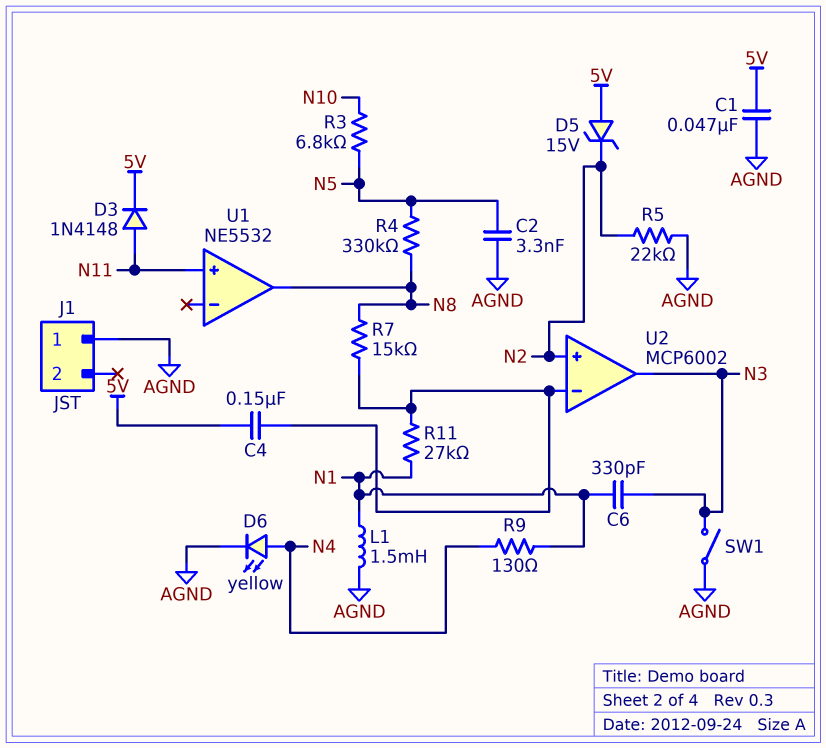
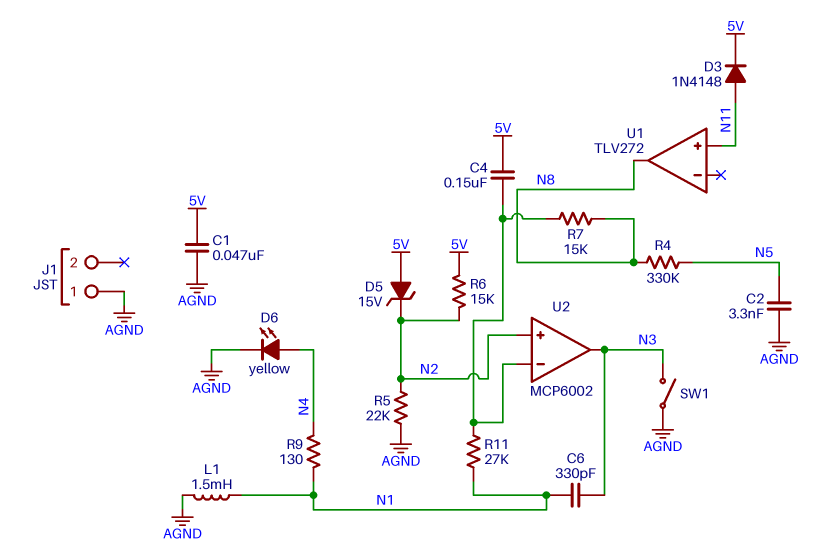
R3: 6.8k (N5, N10) -> none
R6: none -> 15k (5V, N2)
U1: NE5532 -> TLV272

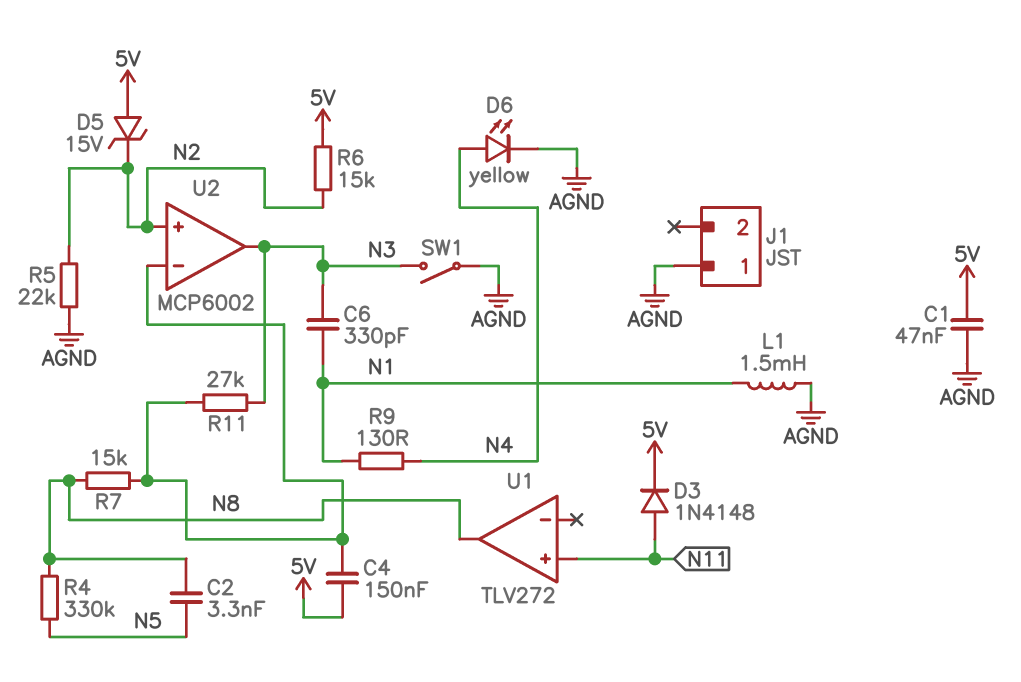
C2: 3.3nF (AGND, N5) -> 3.3nF (N5, N8)
R11: 27k (N1, U2/in-) -> 27k (N3, U2/in-)

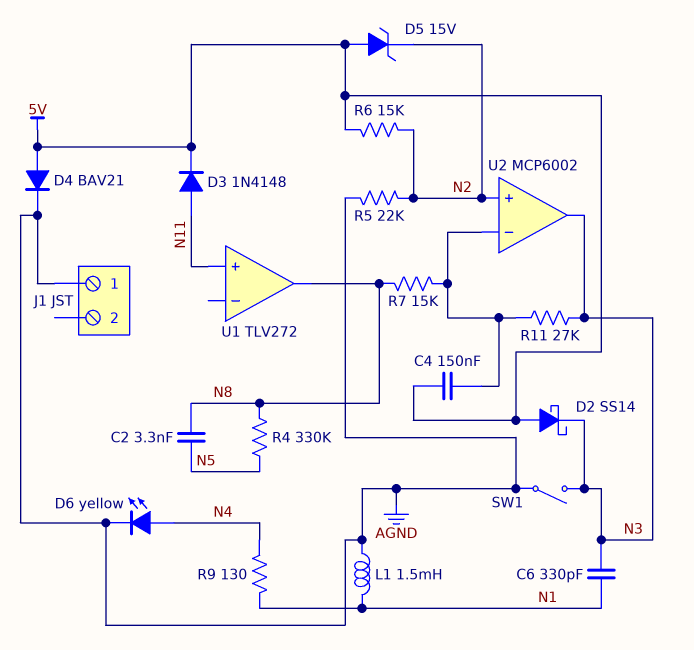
C1: 47nF (5V, AGND) -> none
D2: none -> schottky SS14 (A 5V, K N3)
D4: none -> diode BAV21 (A 5V, K AGND)

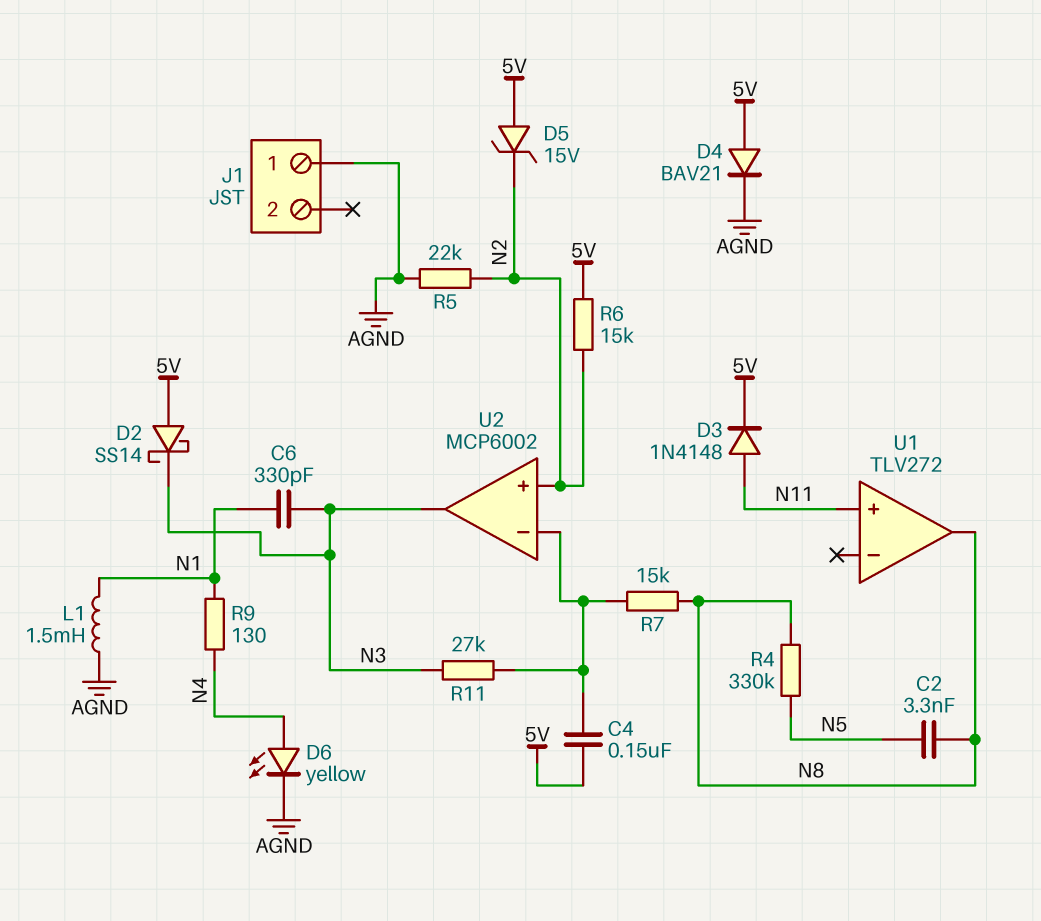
SW1: switch (AGND, N3) -> none

